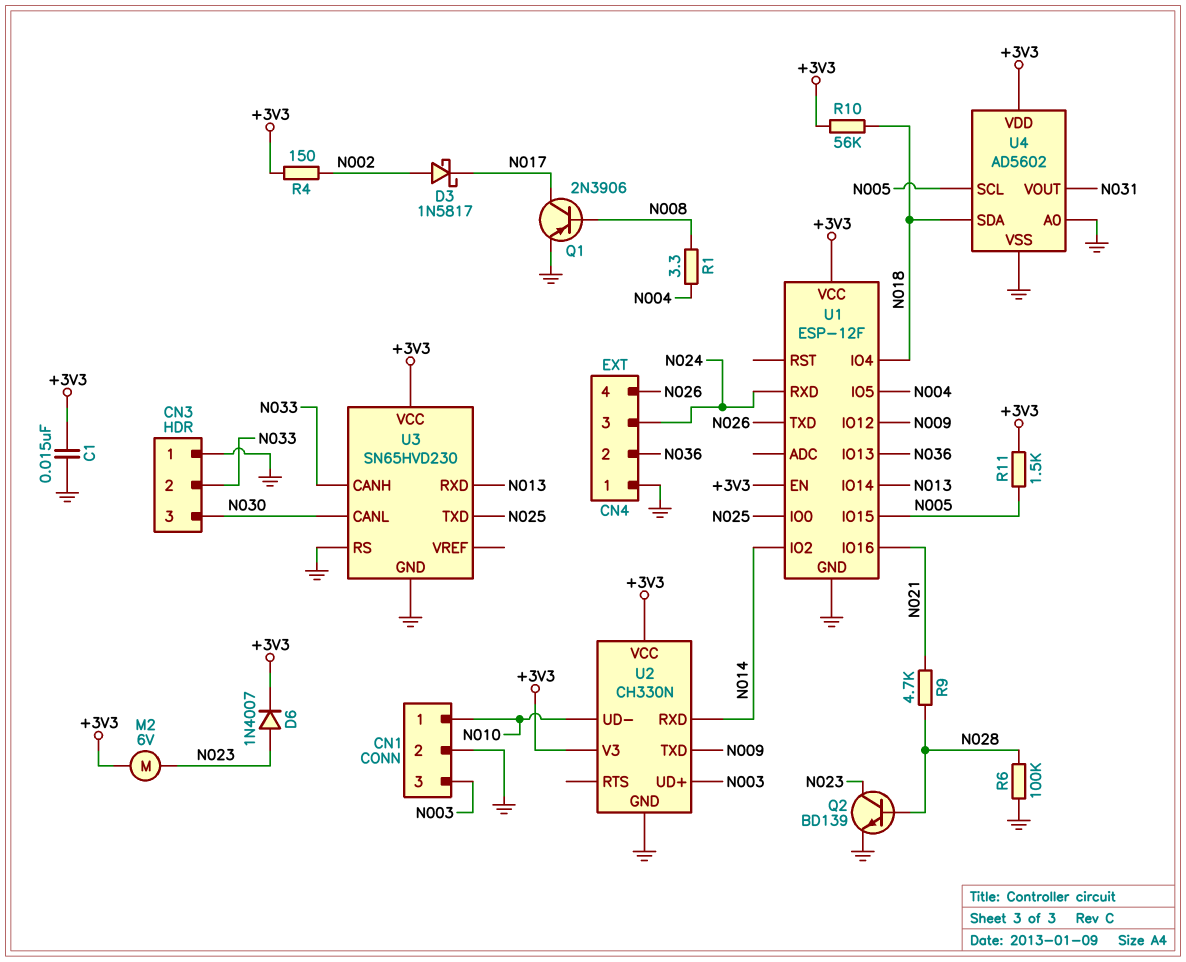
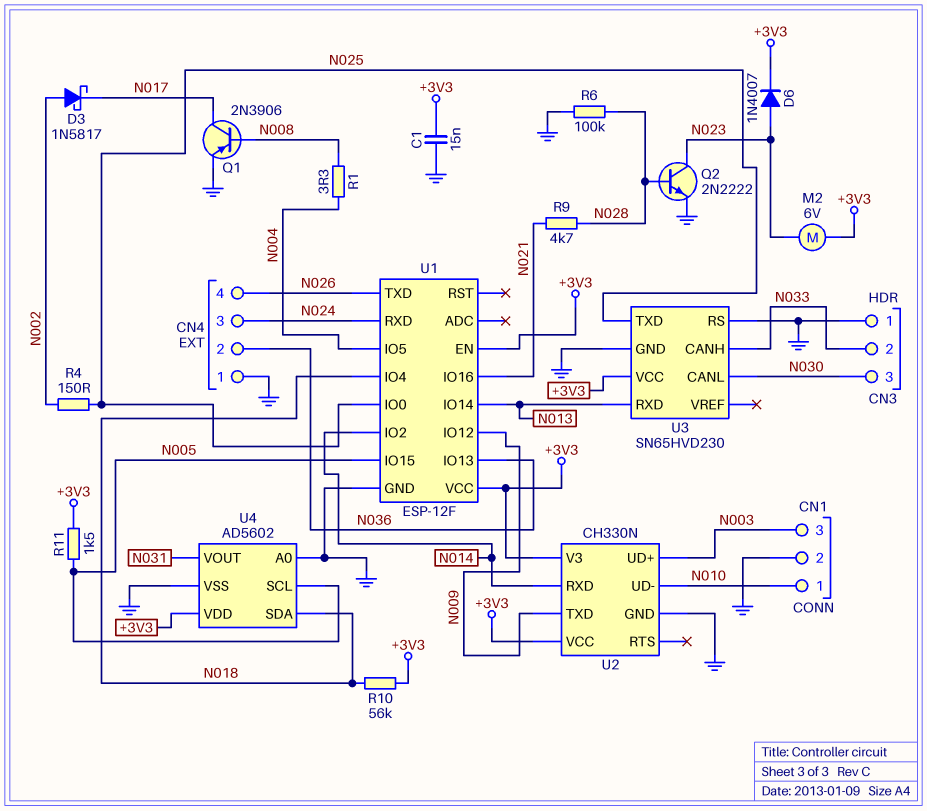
Q2: NPN BD139 (B N028, C N023, E GND) -> NPN 2N2222 (B N028, C N023, E GND)
R4: 150 (+3V3, N002) -> 150 (N002, N025)

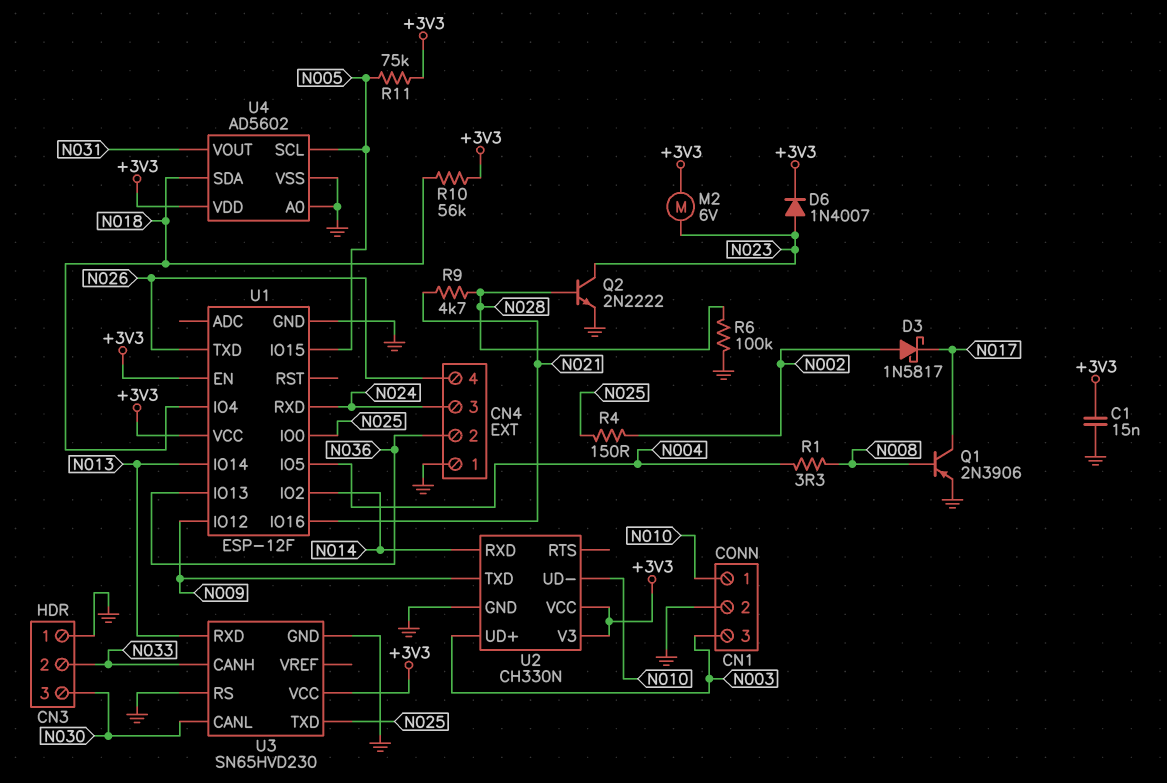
R11: 1.5k (+3V3, N005) -> 75k (+3V3, N005)

